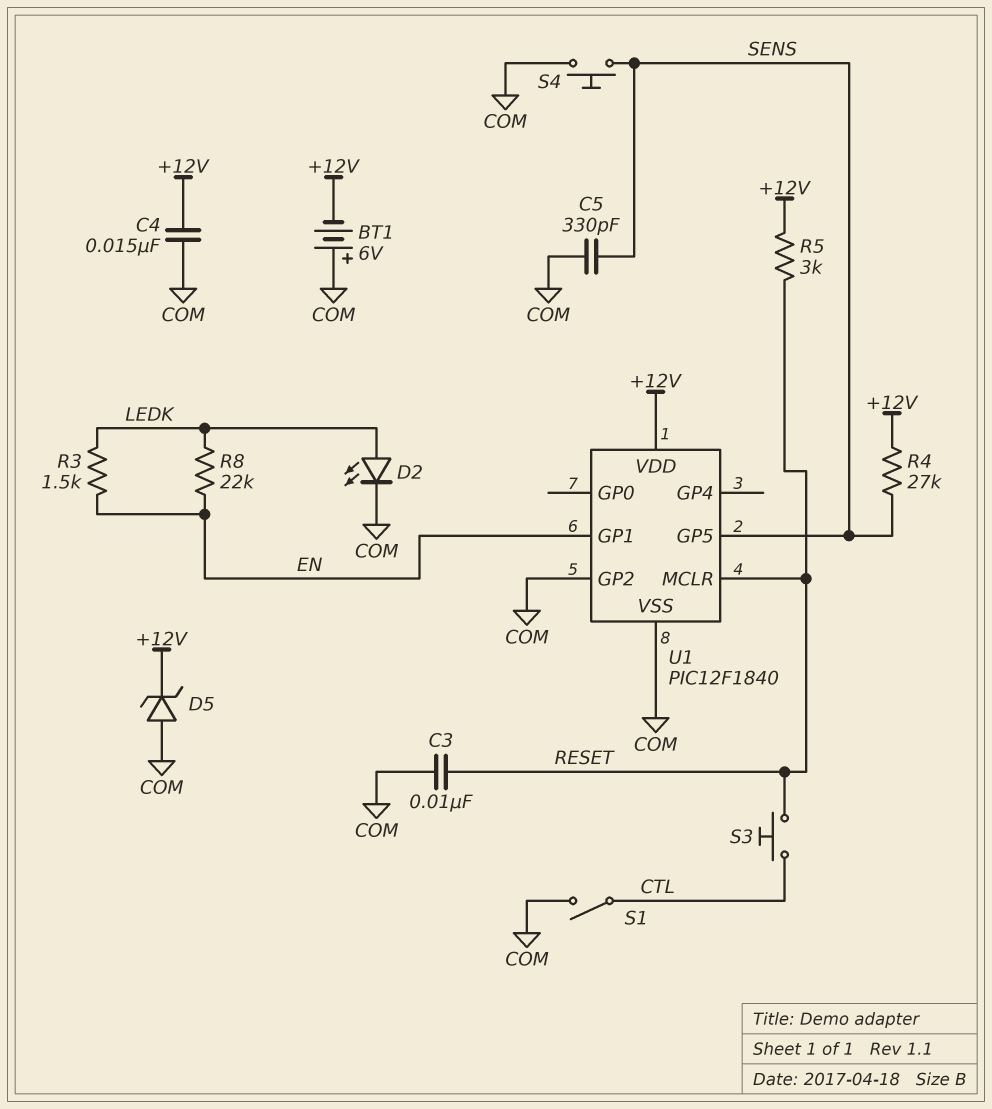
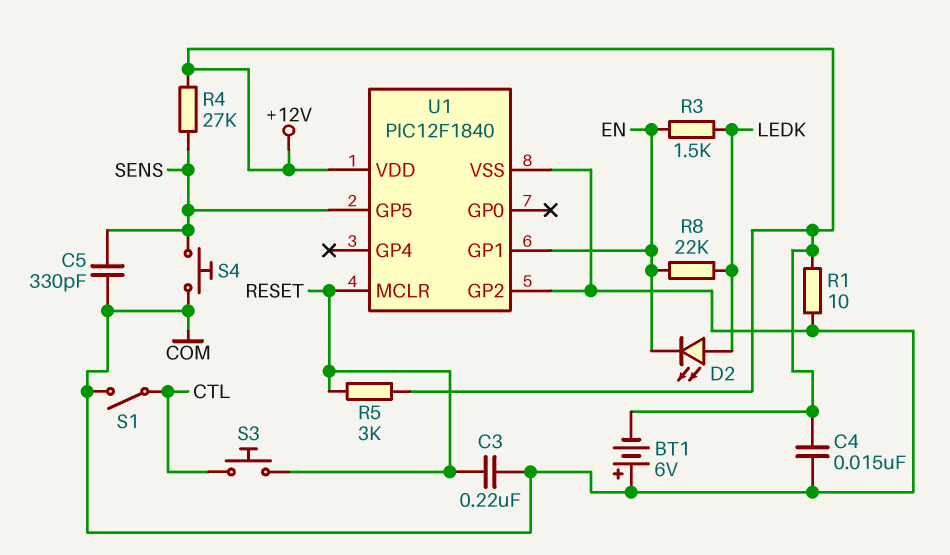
C3: 10nF (COM, RESET) -> 220nF (COM, RESET)
D2: LED (A LEDK, K COM) -> LED (A LEDK, K EN)
D5: zener (A COM, K +12V) -> none
R1: none -> 10 (+12V, COM)

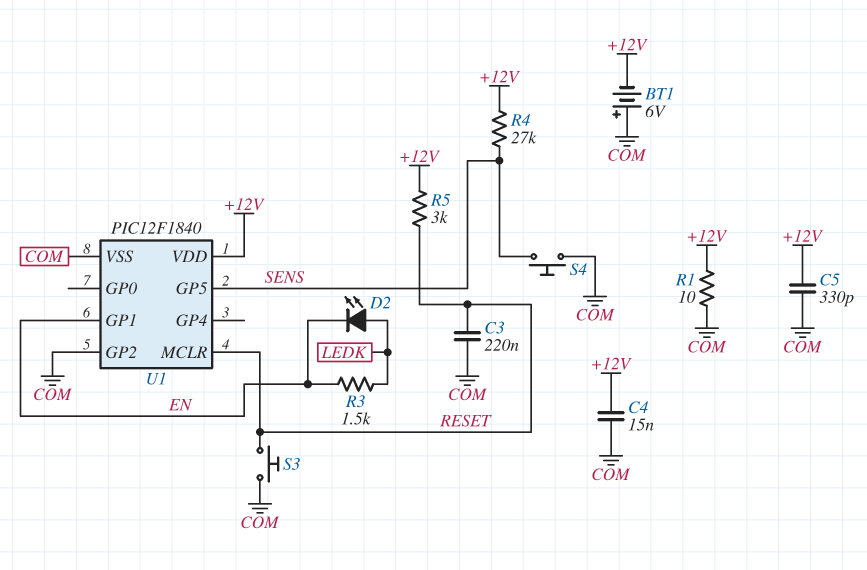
C5: 330pF (COM, SENS) -> 330pF (+12V, COM)
R8: 22k (EN, LEDK) -> none
S1: switch (COM, CTL) -> none
S3: button (CTL, RESET) -> button (COM, RESET)

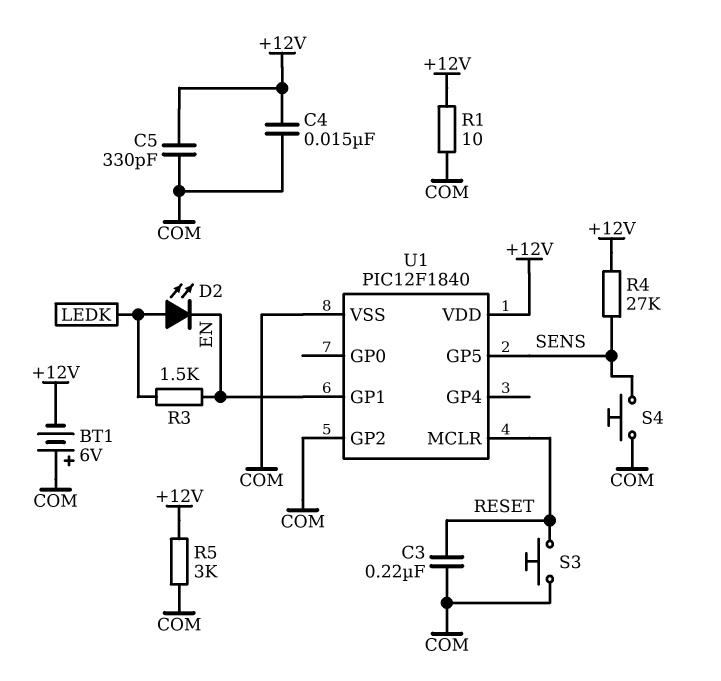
R5: 3k (+12V, RESET) -> 3k (+12V, COM)

